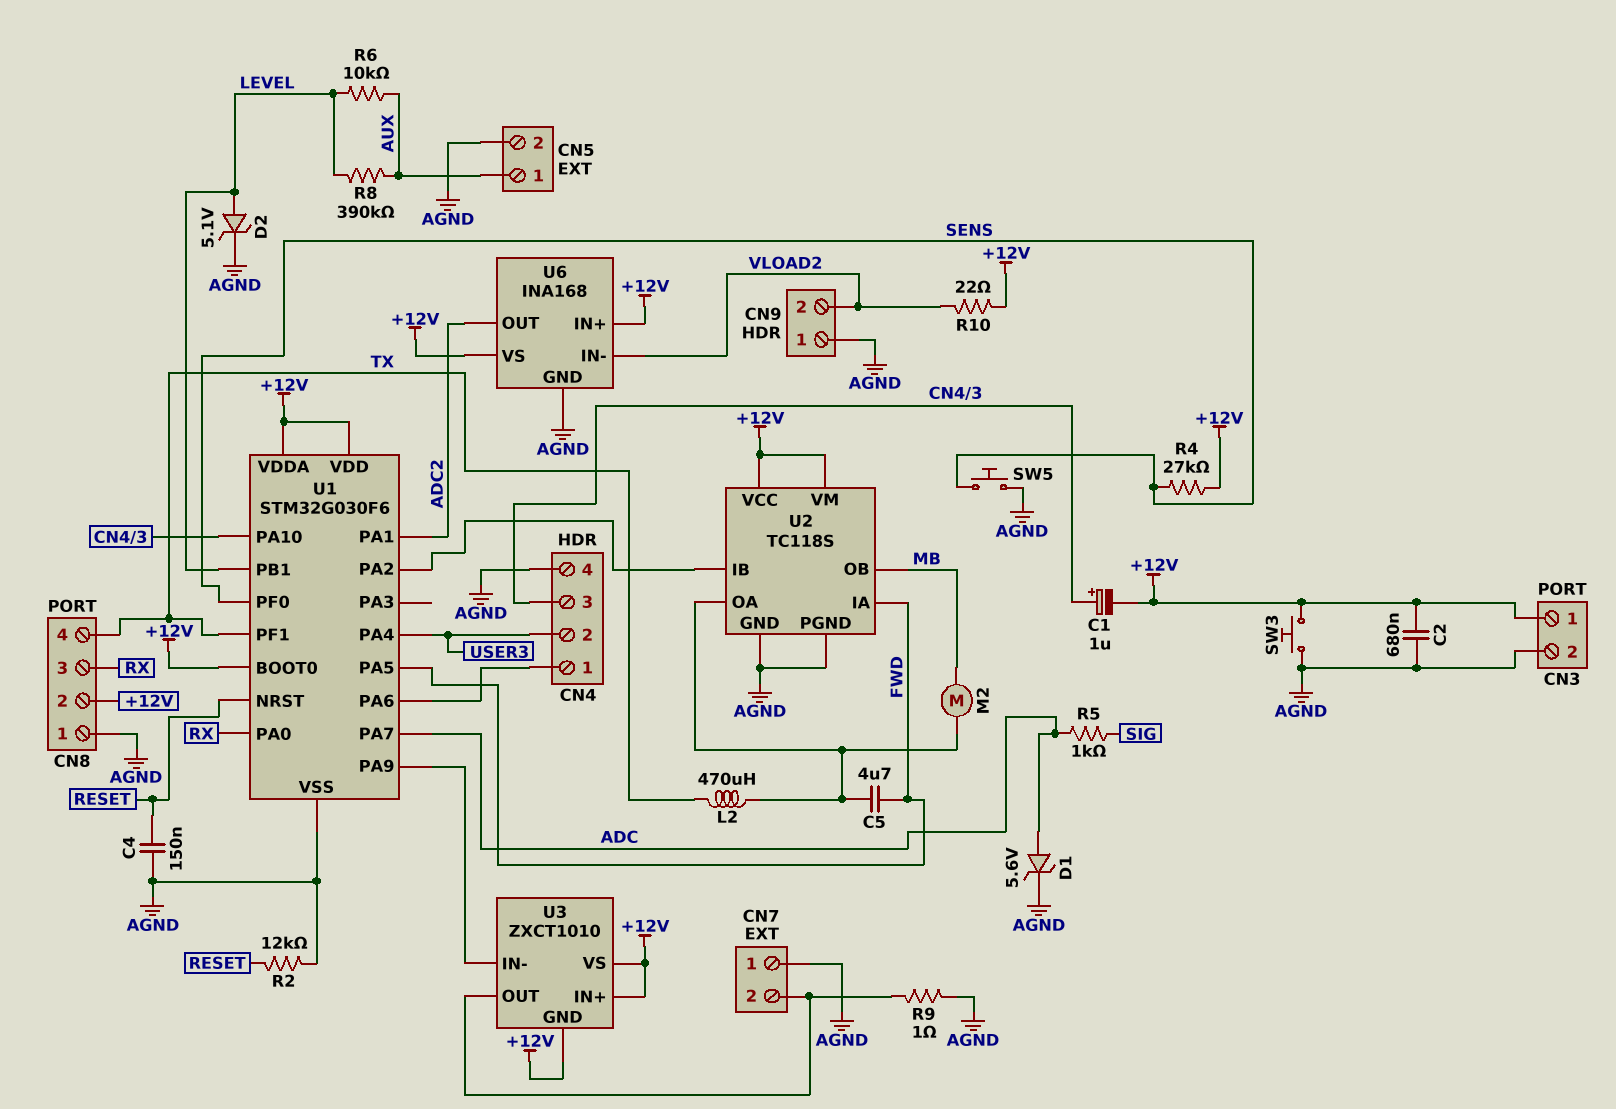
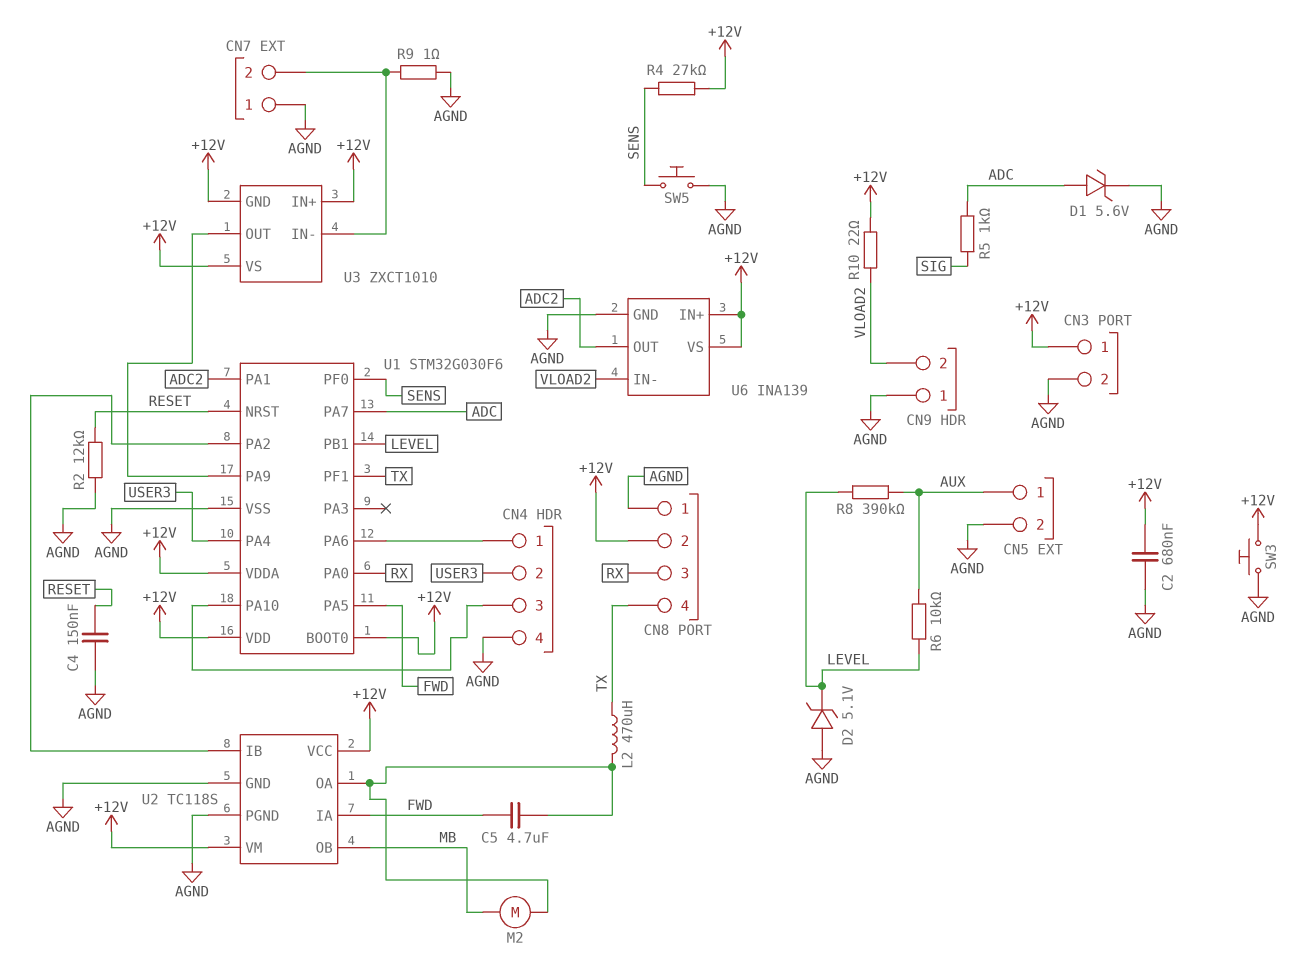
C1: 1uF (plus CN4/3, minus +12V) -> none
D2: zener 5.1V (A LEVEL, K AGND) -> zener 5.1V (A AGND, K LEVEL)
U3 pin IN-: U1/PA9 -> CN7/2
U3 pin OUT: CN7/2 -> U1/PA9
U6: INA168 -> INA139

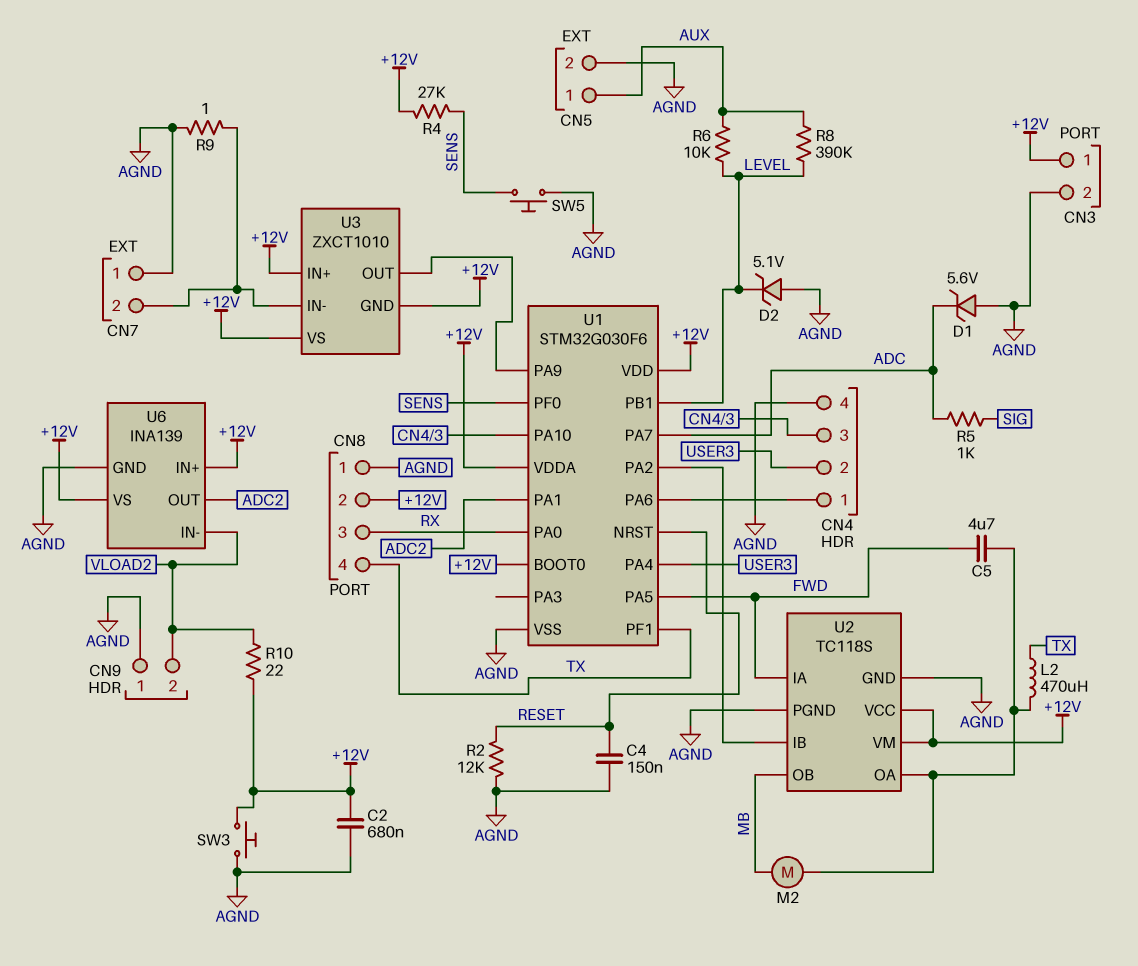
D1: zener 5.6V (A ADC, K AGND) -> zener 5.6V (A AGND, K ADC)

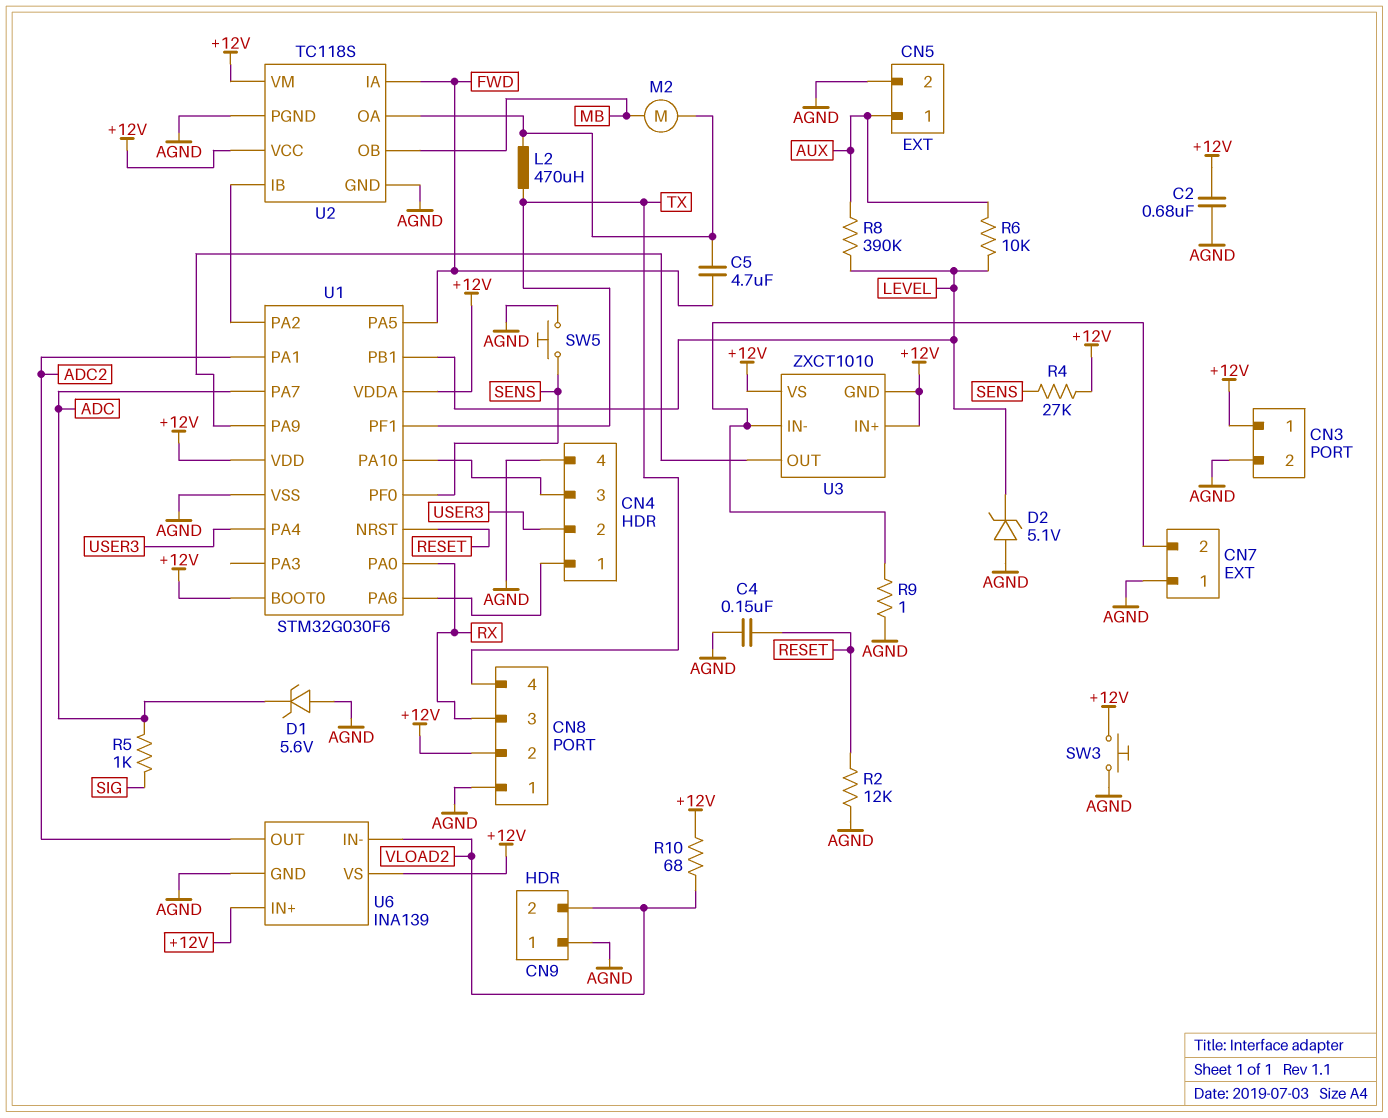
R10: 22 (+12V, VLOAD2) -> 68 (+12V, VLOAD2)

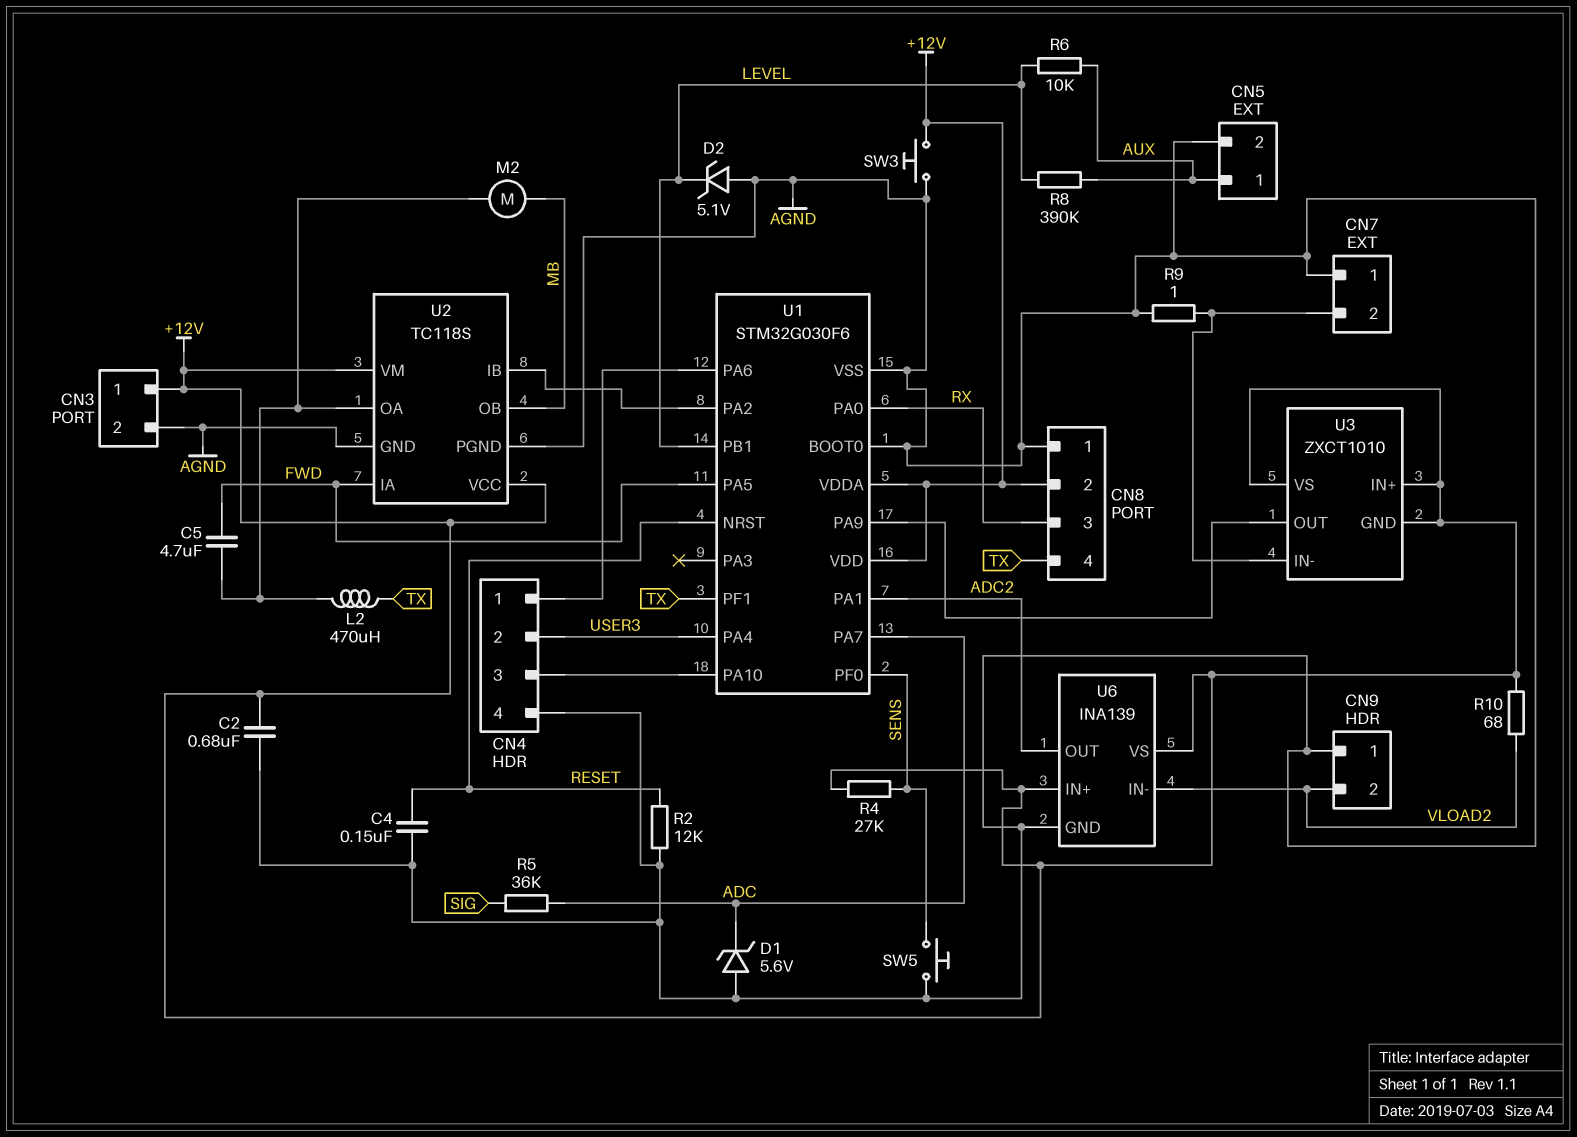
R5: 1k (ADC, SIG) -> 36k (ADC, SIG)
U1 pin BOOT0: +12V -> AGND

